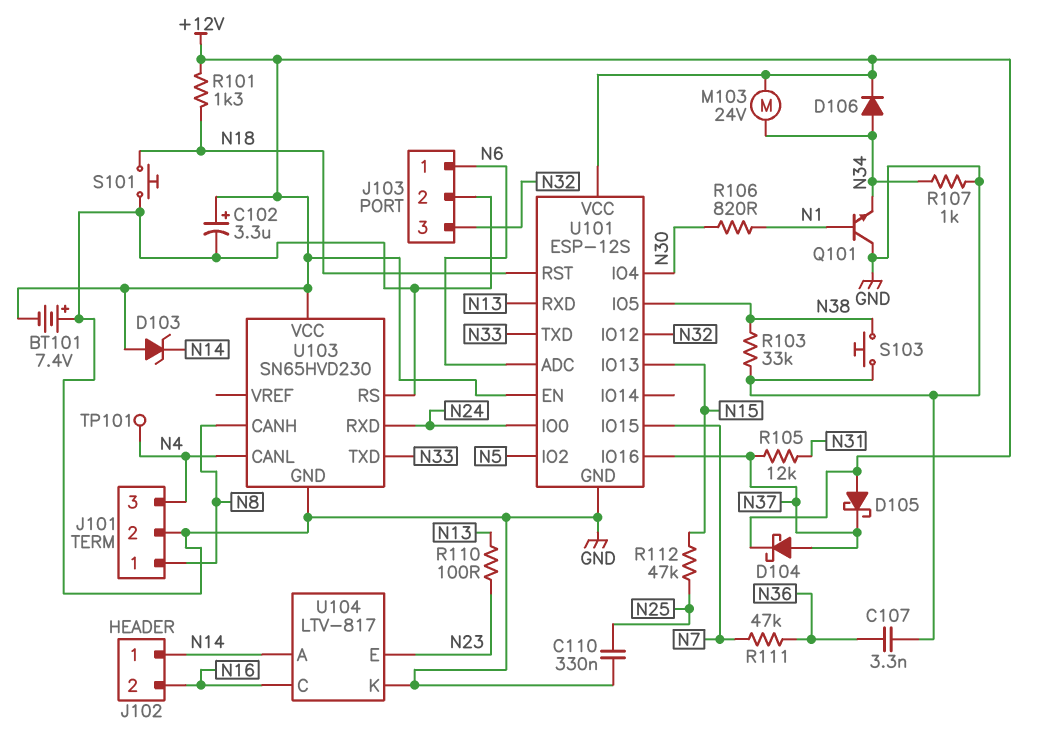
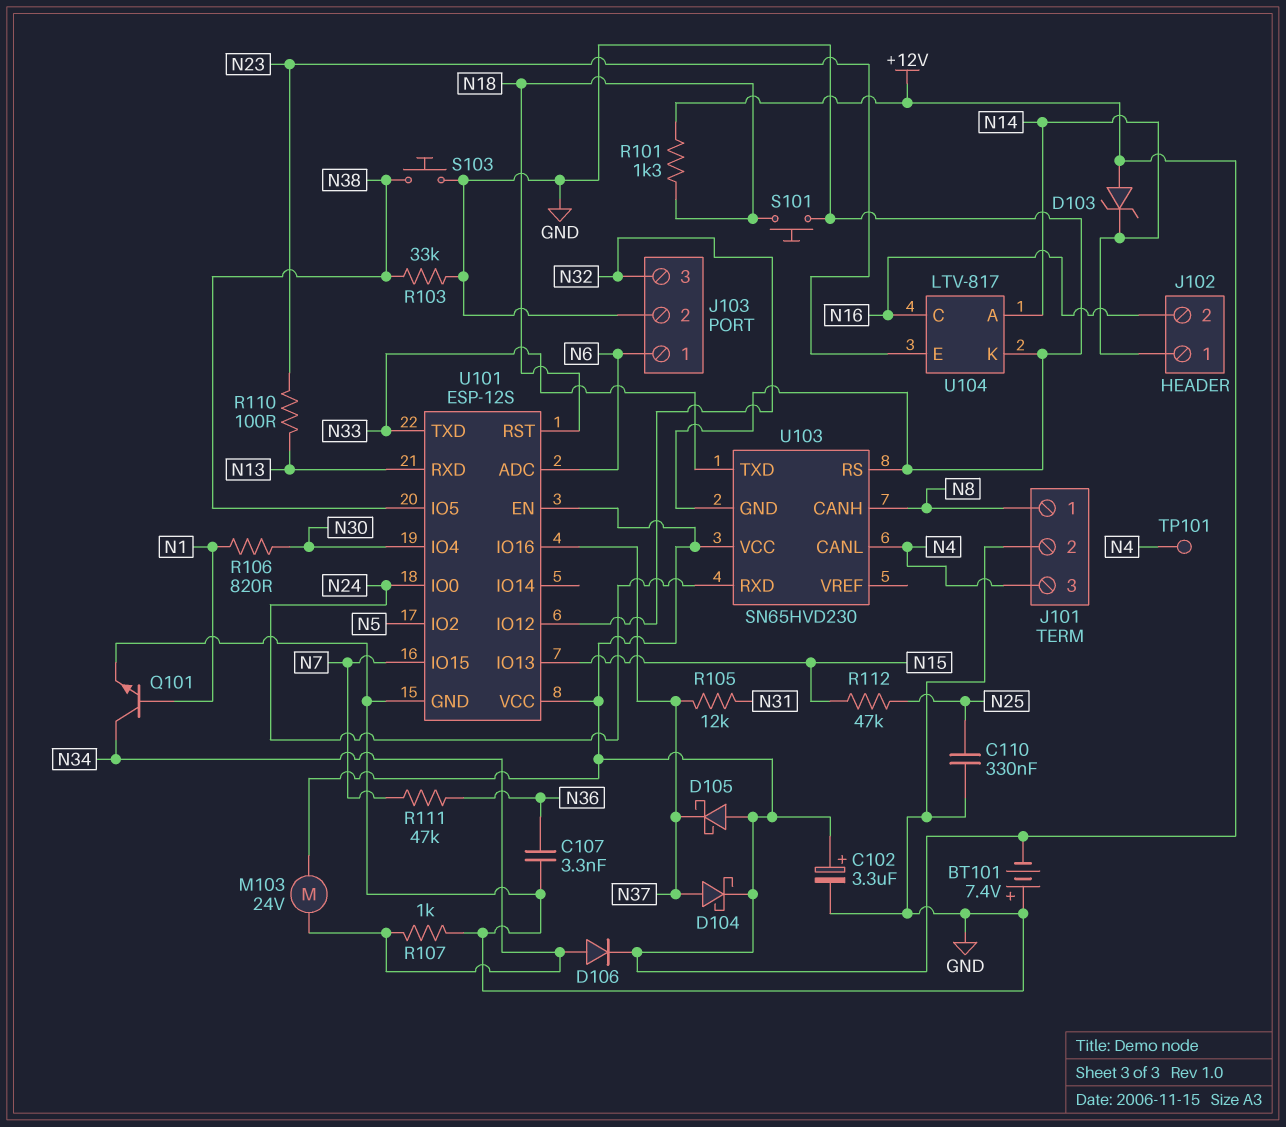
Q101: NPN (B N1, C GND, E N34) -> NPN (B N1, C N34, E GND)

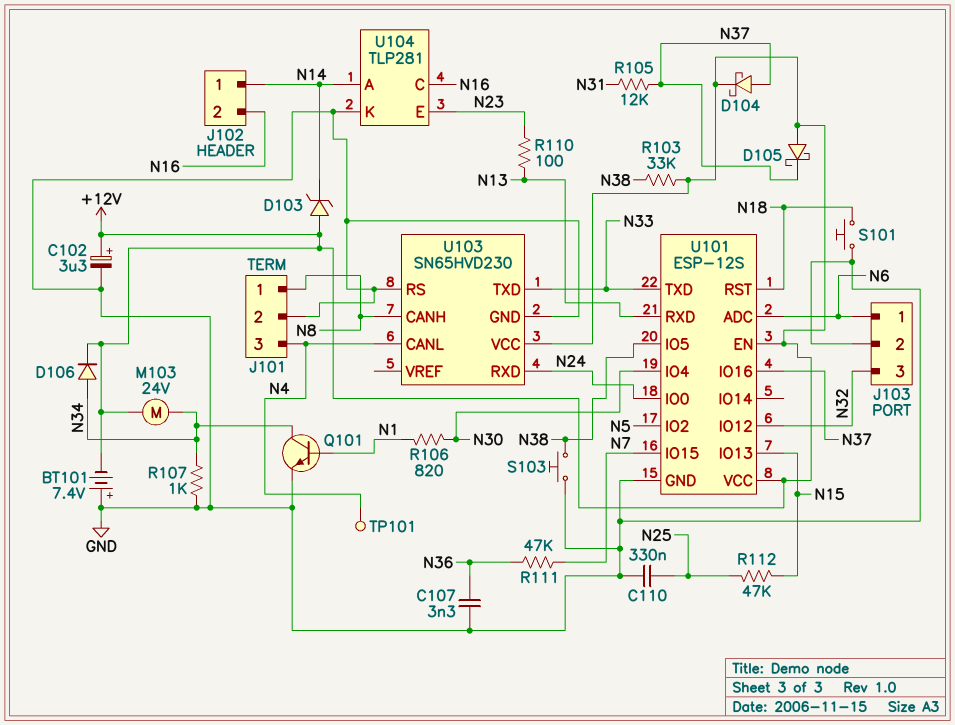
R101: 1.3k (+12V, N18) -> none
R103: 33k (GND, N38) -> 33k (+12V, N38)
U104: LTV-817 -> TLP281

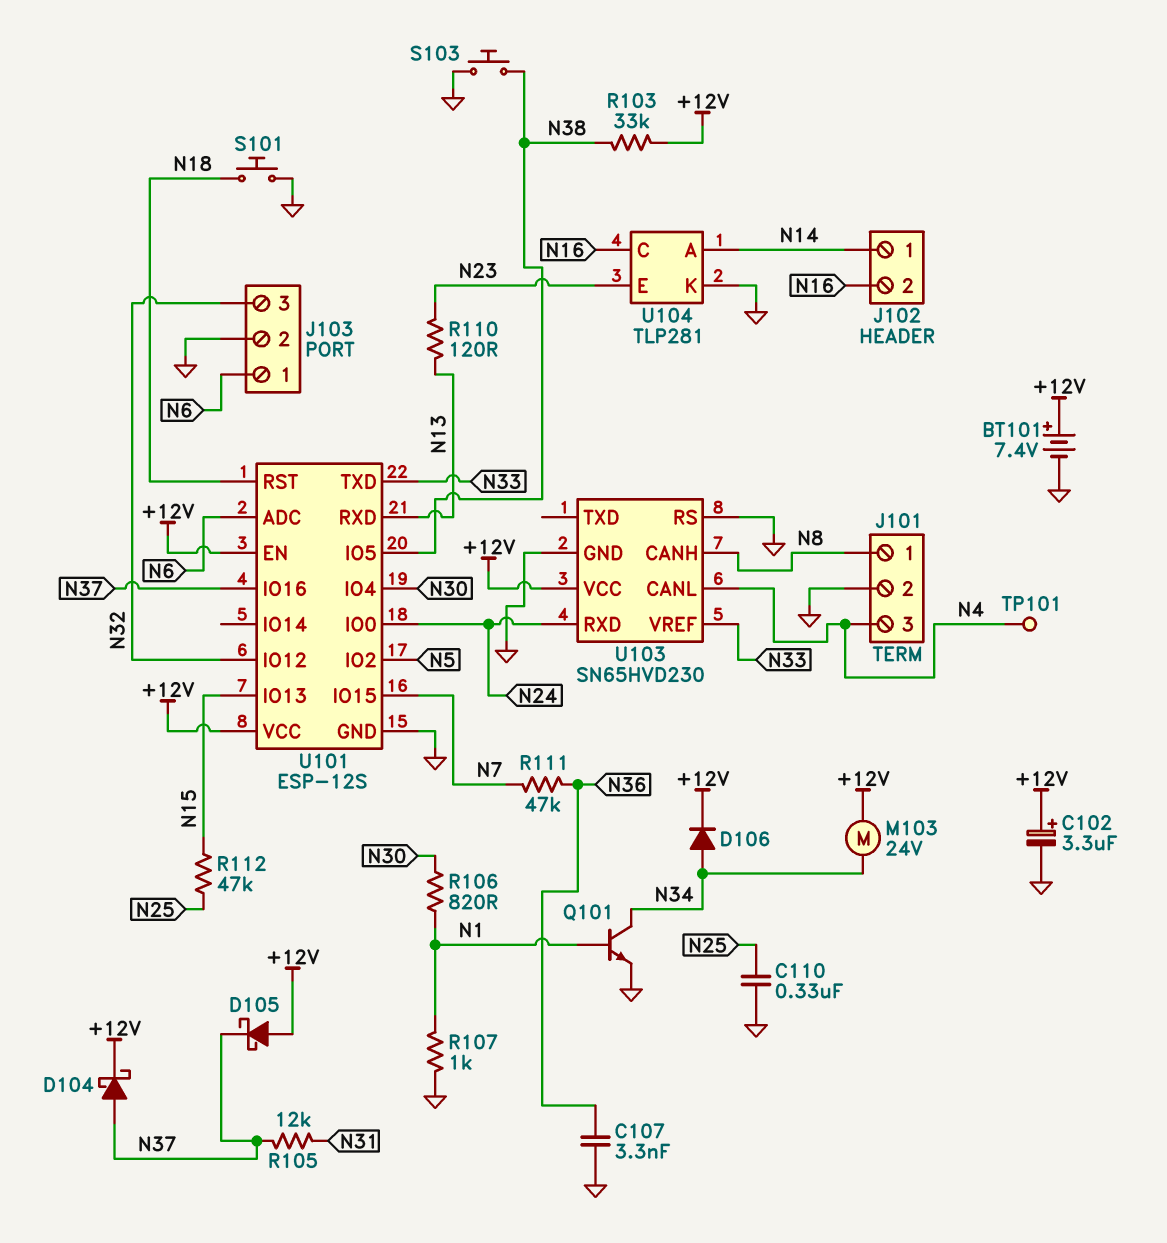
BT101: 7.4V (plus GND, minus +12V) -> 7.4V (plus +12V, minus GND)
D103: zener (A +12V, K N14) -> none
R107: 1k (GND, N34) -> 1k (GND, N1)
R110: 100 (N13, N23) -> 120 (N13, N23)
U103 pin TXD: N33 -> none
U103 pin VREF: none -> N33

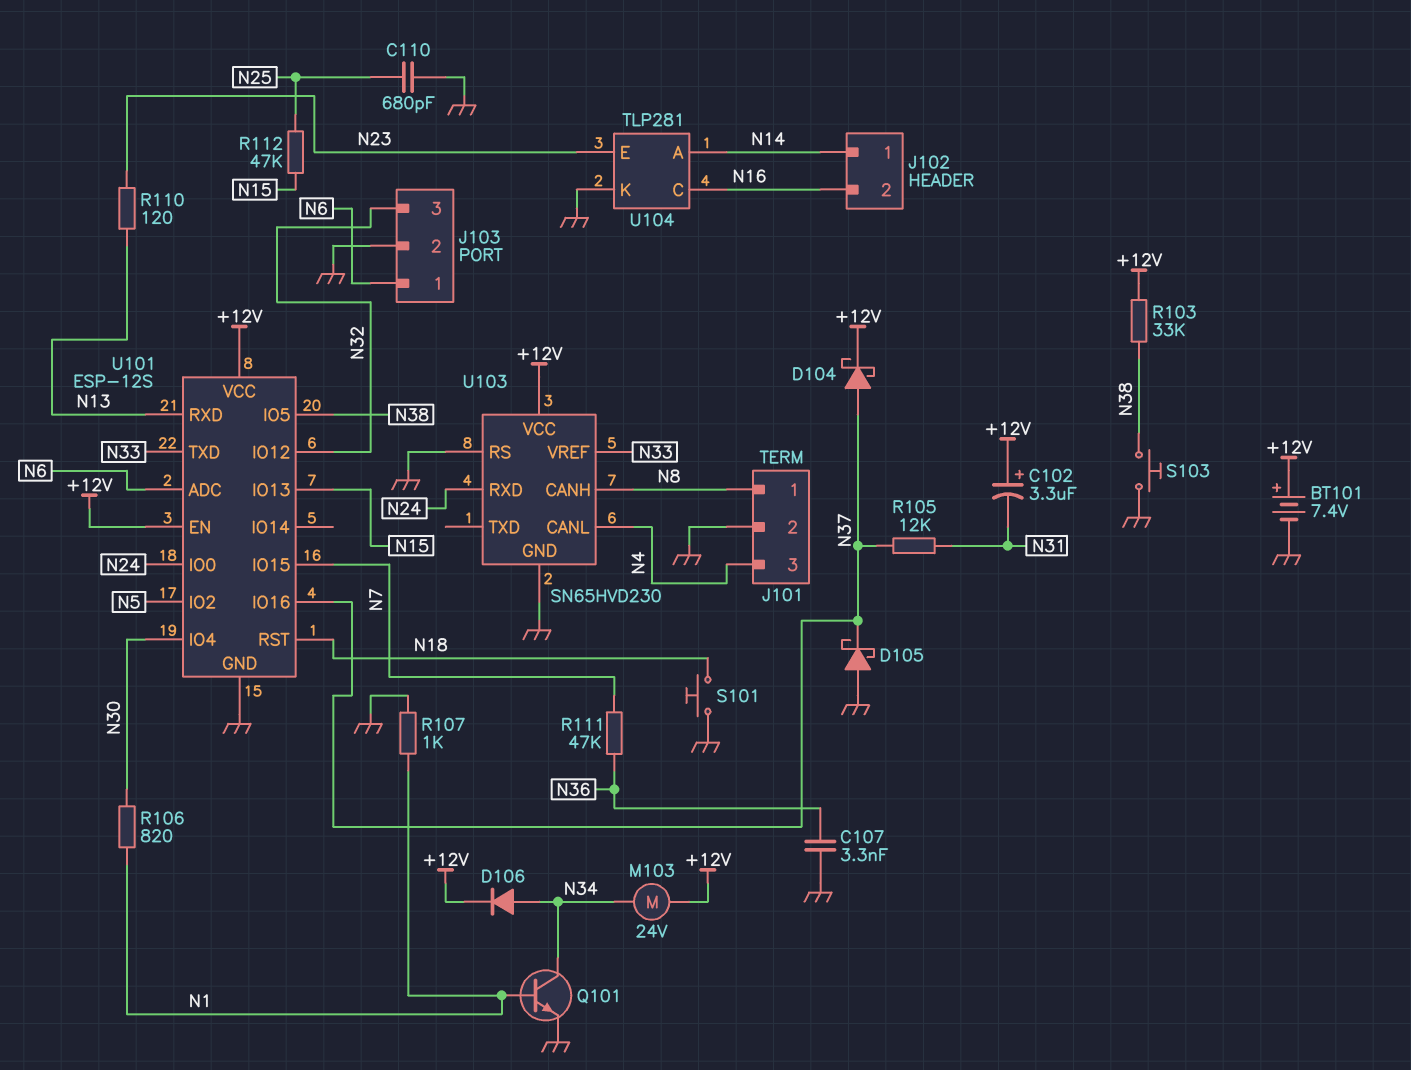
C102: 3.3uF (plus +12V, minus GND) -> 3.3uF (plus +12V, minus N31)
C110: 330nF (GND, N25) -> 680pF (GND, N25)
D105: schottky (A +12V, K N37) -> schottky (A GND, K N37)
TP101: test point (N4) -> none

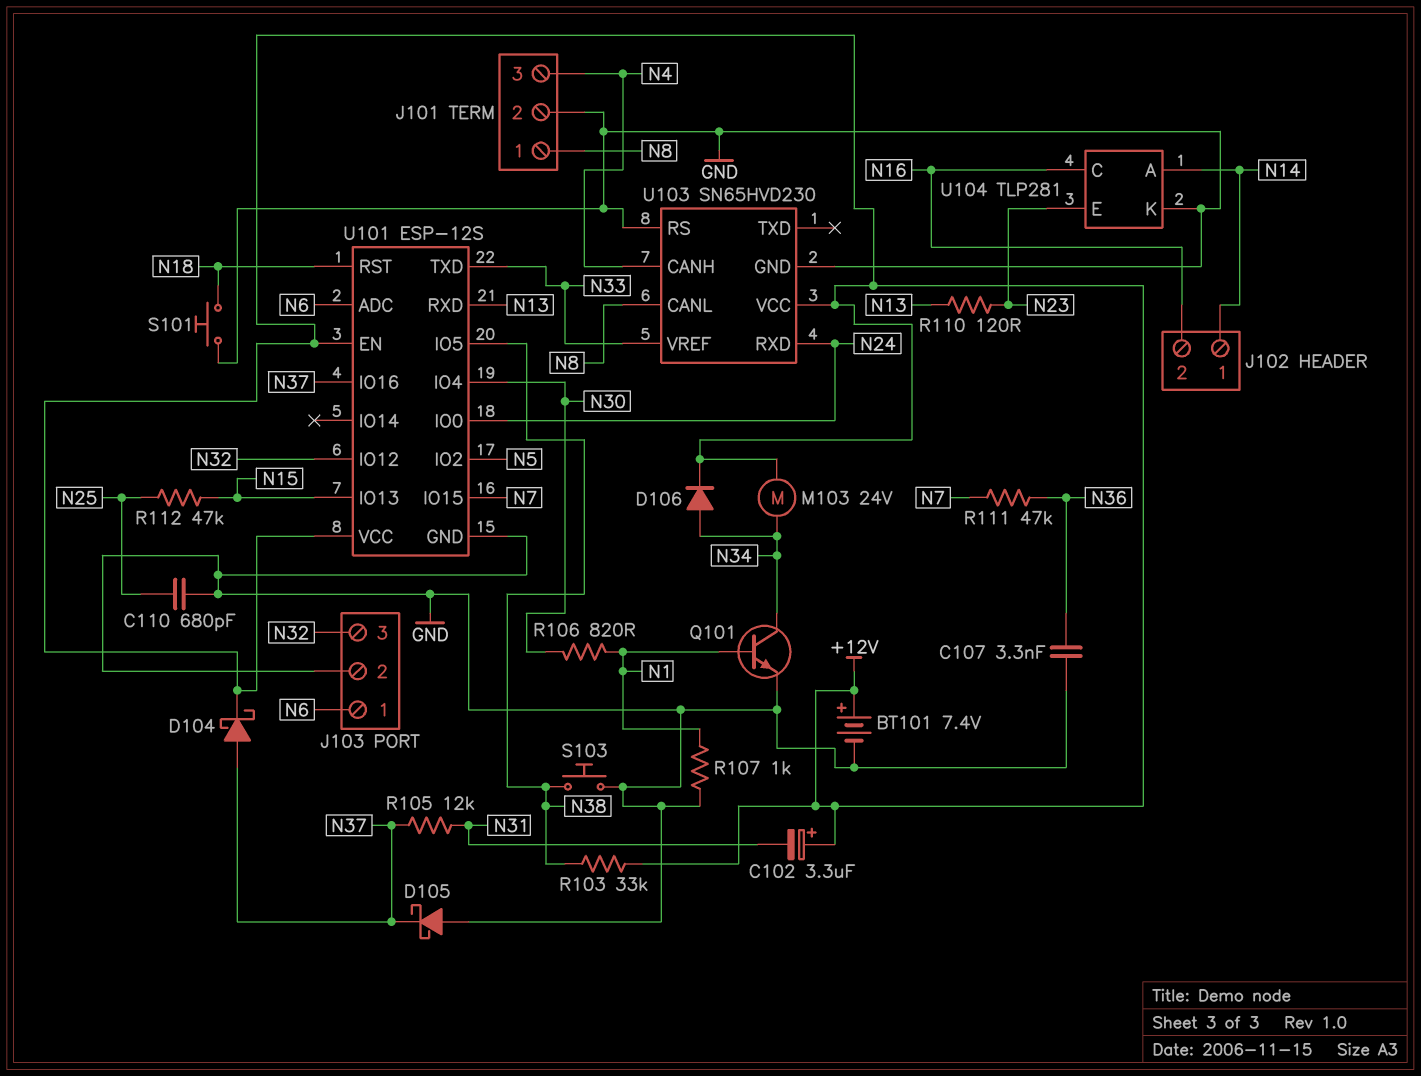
U103 pin CANH: N8 -> N4
U103 pin CANL: N4 -> N8

